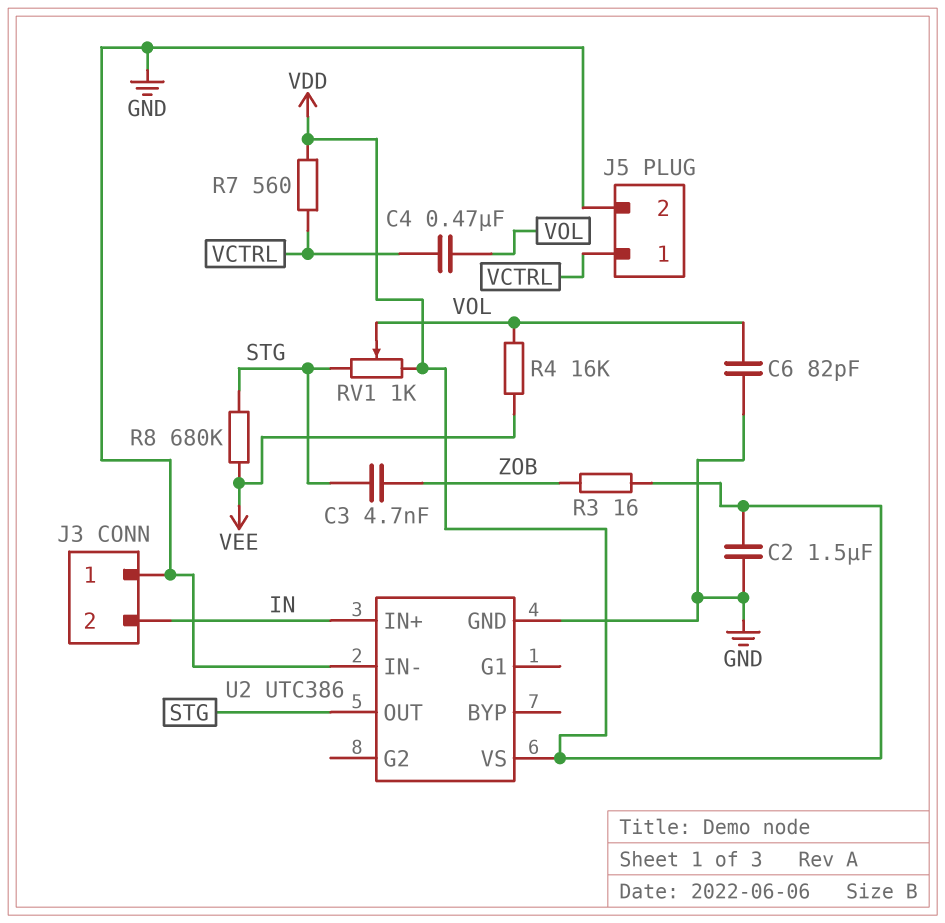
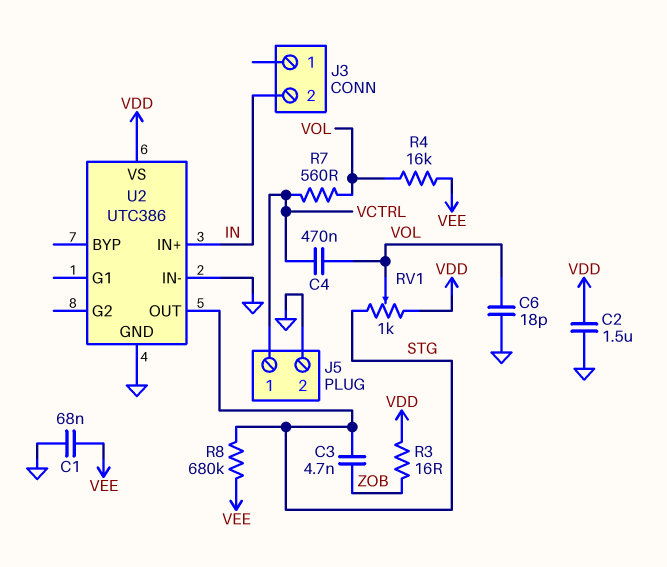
C1: none -> 68nF (GND, VEE)
C6: 82pF (GND, VOL) -> 18pF (GND, VOL)
J3 pin 1: GND -> none
R7: 560 (VCTRL, VDD) -> 560 (VCTRL, VOL)

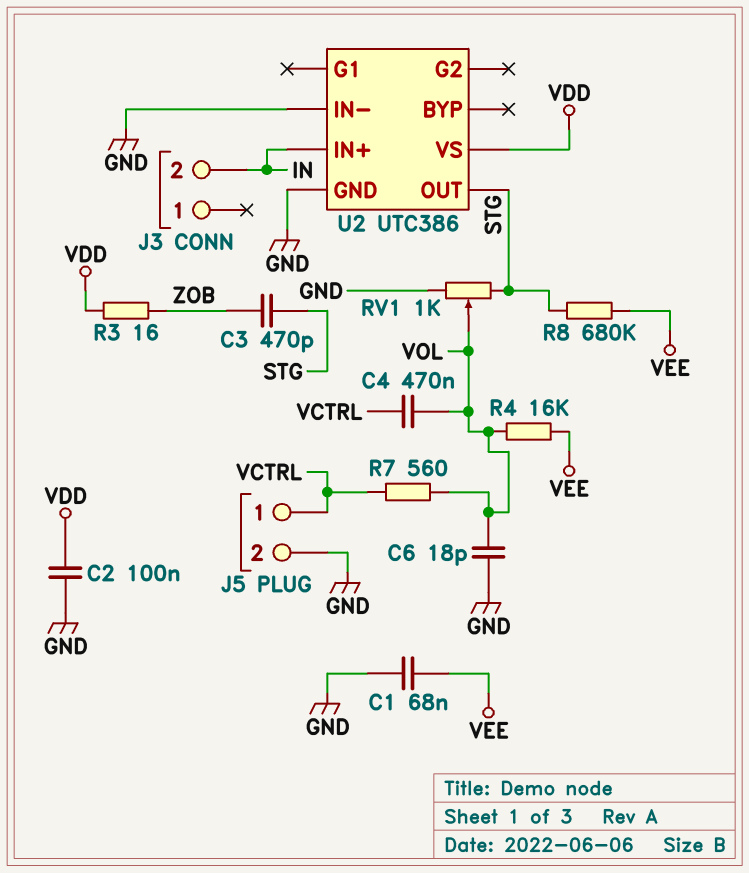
C2: 1.5uF (GND, VDD) -> 100nF (GND, VDD)
C3: 4.7nF (STG, ZOB) -> 470pF (STG, ZOB)
RV1: 1k (STG, VDD, wiper VOL) -> 1k (GND, STG, wiper VOL)

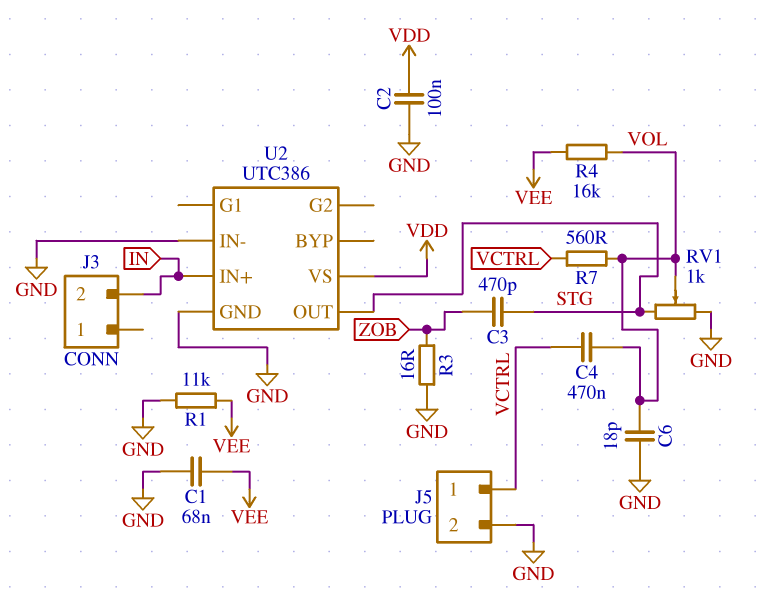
R1: none -> 11k (GND, VEE)
R3: 16 (VDD, ZOB) -> 16 (GND, ZOB)
R8: 680k (STG, VEE) -> none

